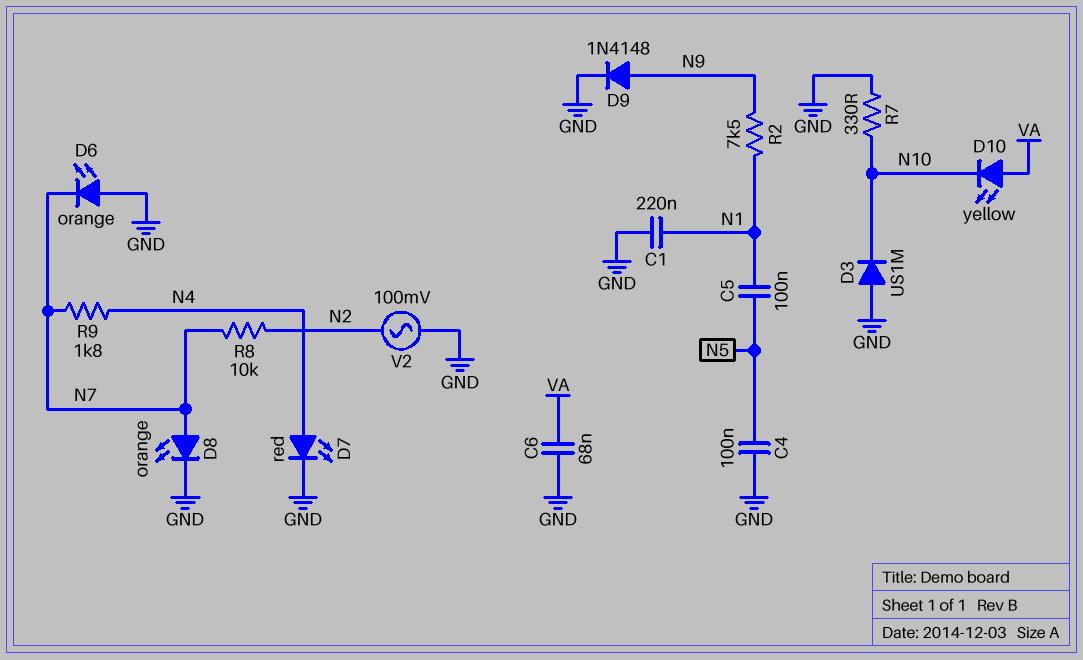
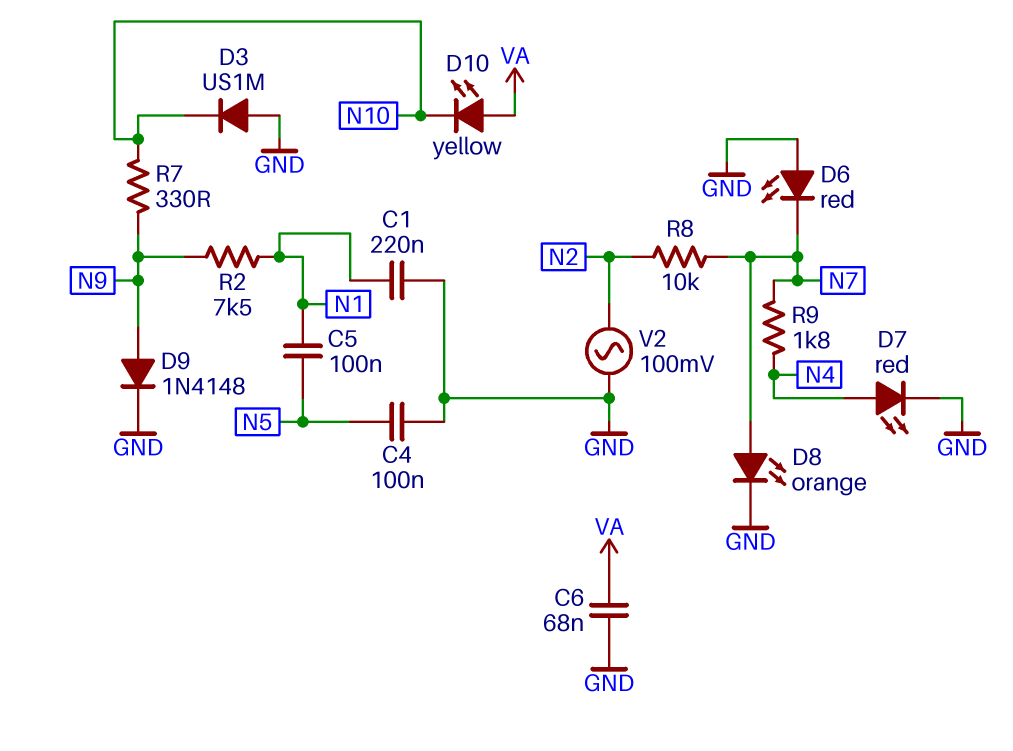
D6: LED orange (A GND, K N7) -> LED red (A GND, K N7)
R7: 330 (GND, N10) -> 330 (N9, N10)

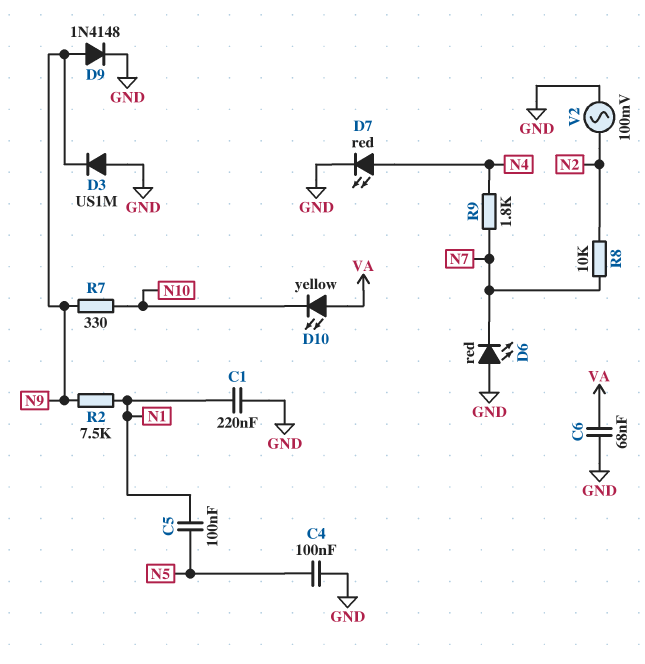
D3: diode US1M (A GND, K N10) -> diode US1M (A GND, K N9)
D8: LED orange (A N7, K GND) -> none

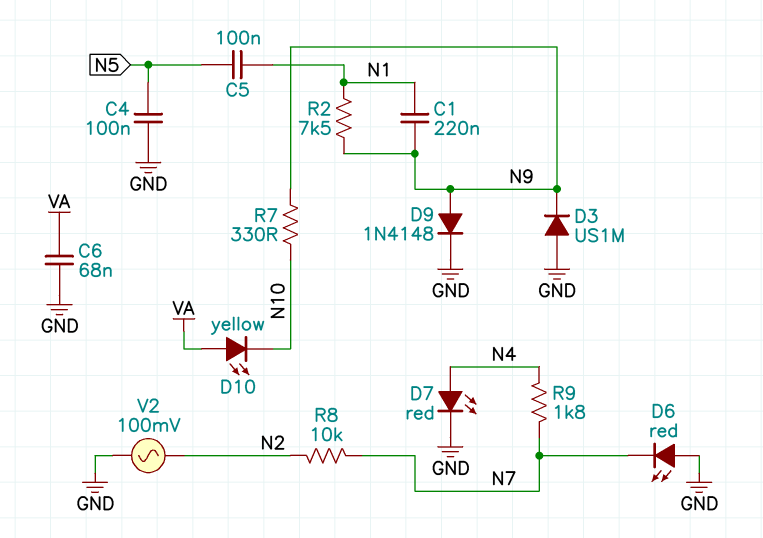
C1: 220nF (GND, N1) -> 220nF (N1, N9)

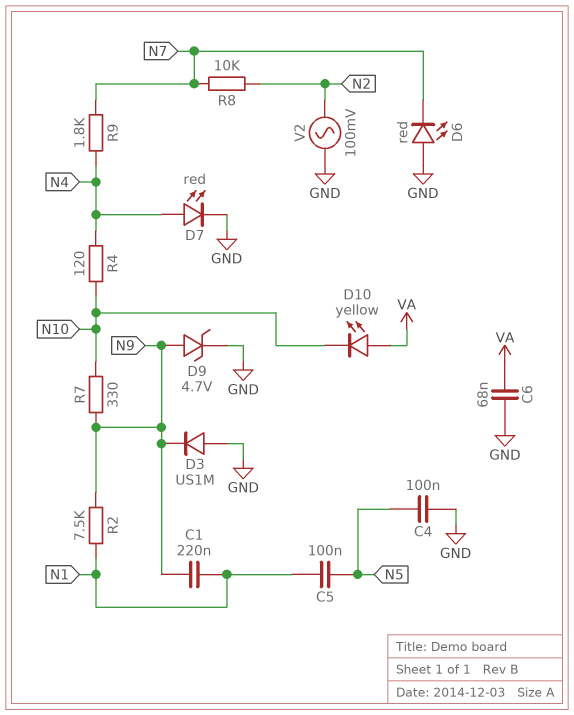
D9: diode 1N4148 (A N9, K GND) -> zener 4.7V (A N9, K GND)
R4: none -> 120 (N4, N10)

